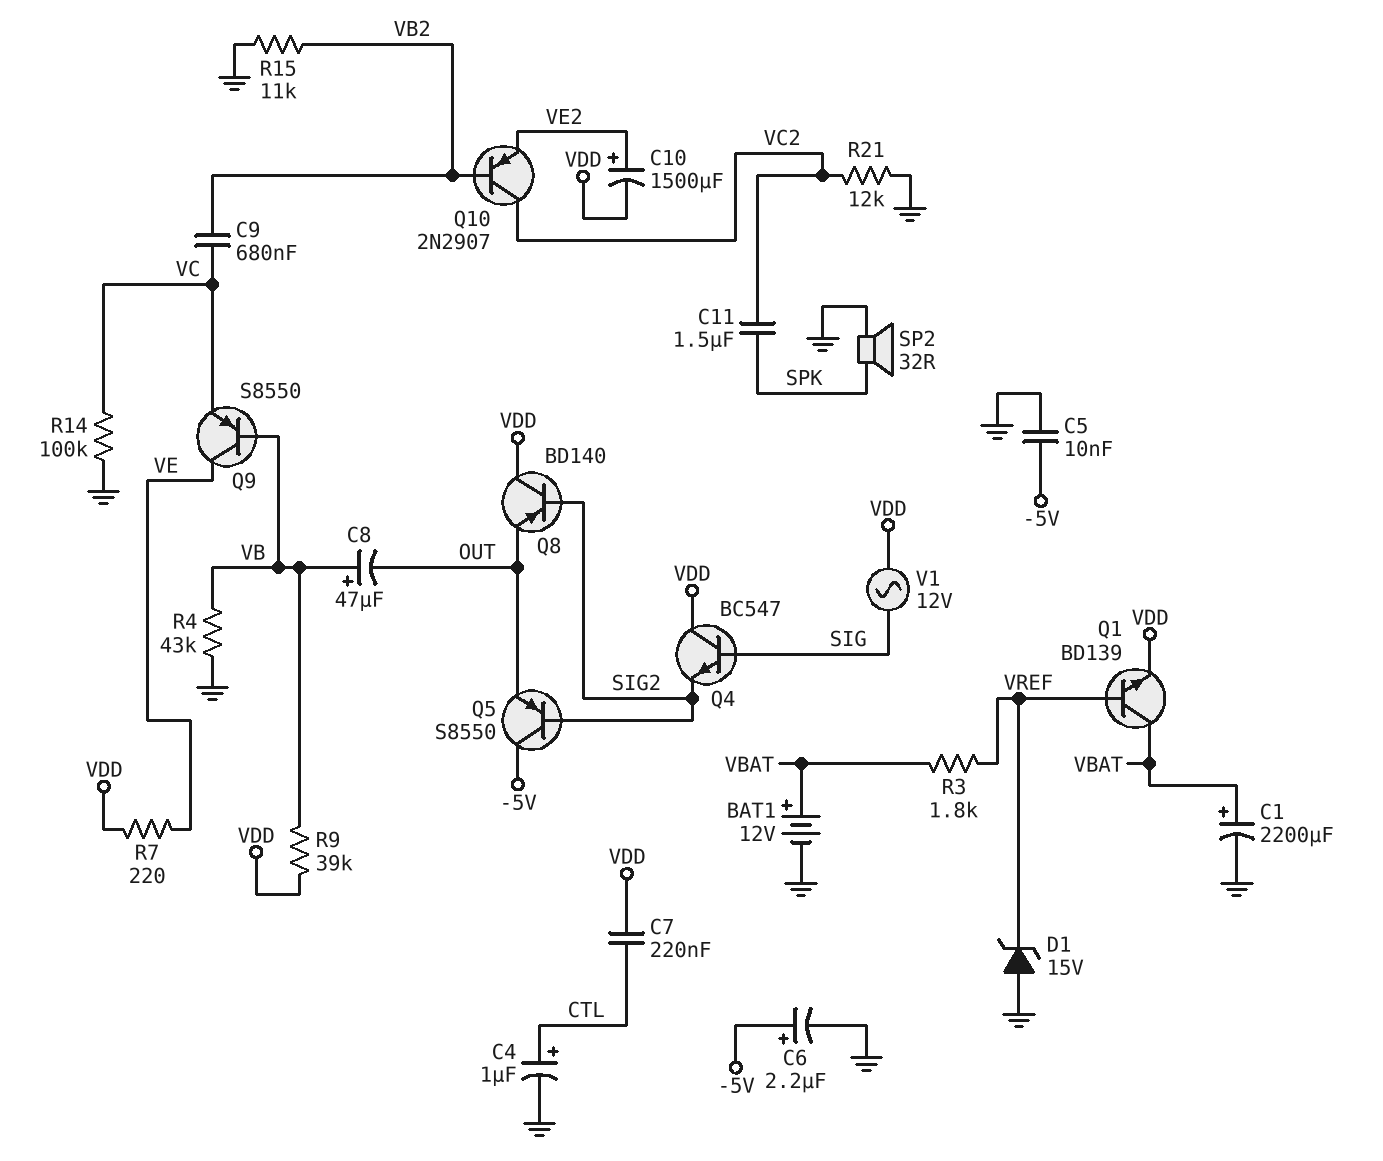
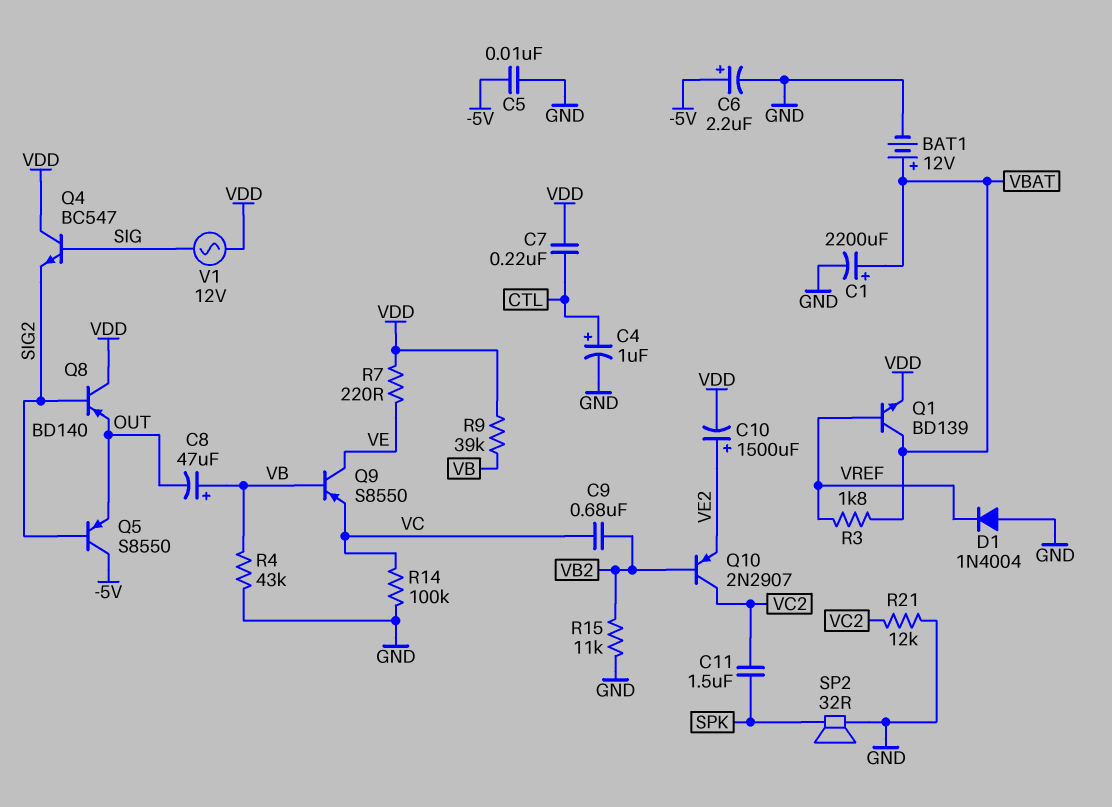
D1: zener 15V (A GND, K VREF) -> diode 1N4004 (A GND, K VREF)

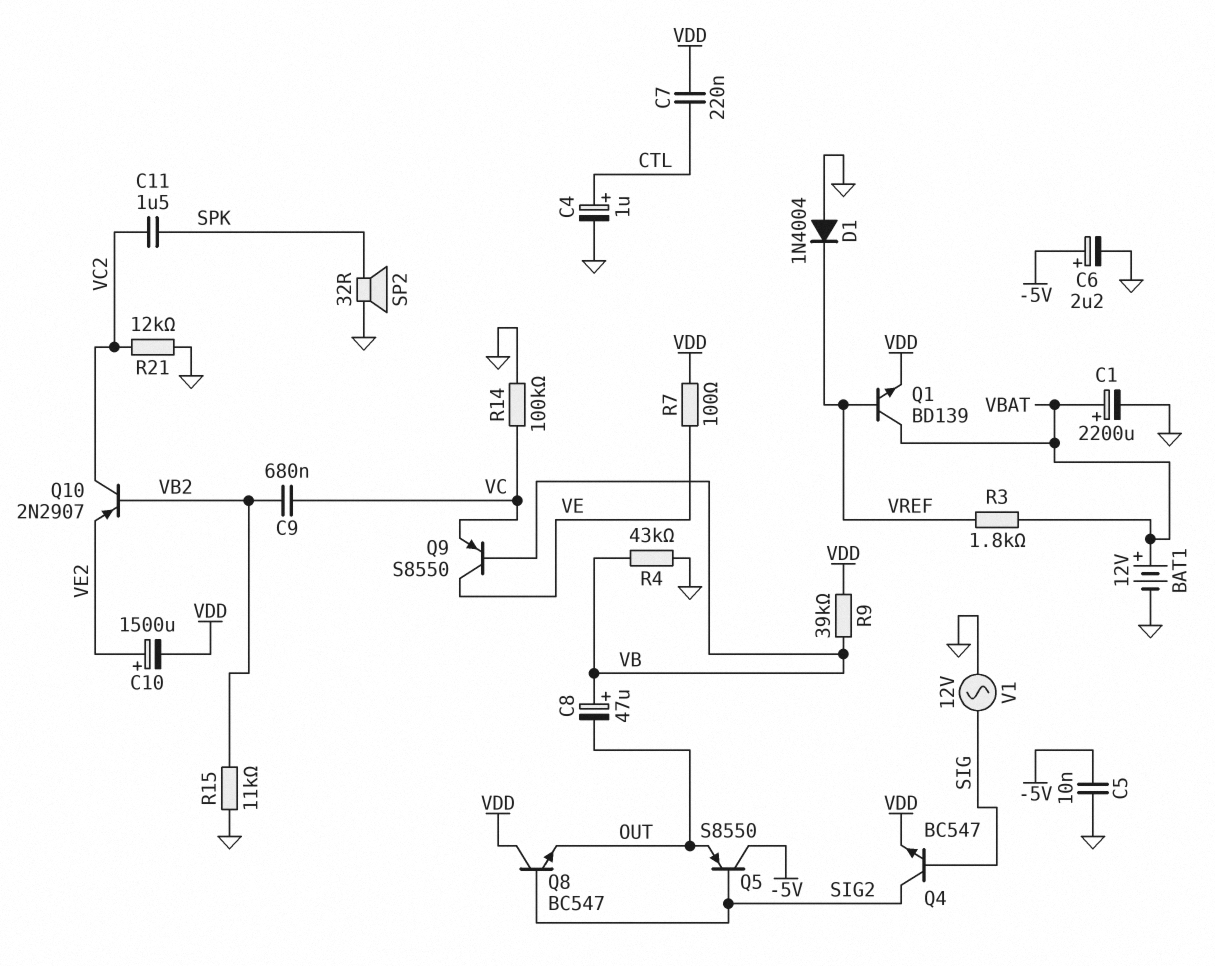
Q4: NPN BC547 (B SIG, C VDD, E SIG2) -> NPN BC547 (B SIG, C SIG2, E VDD)
Q8: PNP BD140 (B SIG2, C VDD, E OUT) -> NPN BC547 (B SIG2, C VDD, E OUT)
R7: 220 (VDD, VE) -> 100 (VDD, VE)
V1: AC 12V (SIG, VDD) -> AC 12V (GND, SIG)

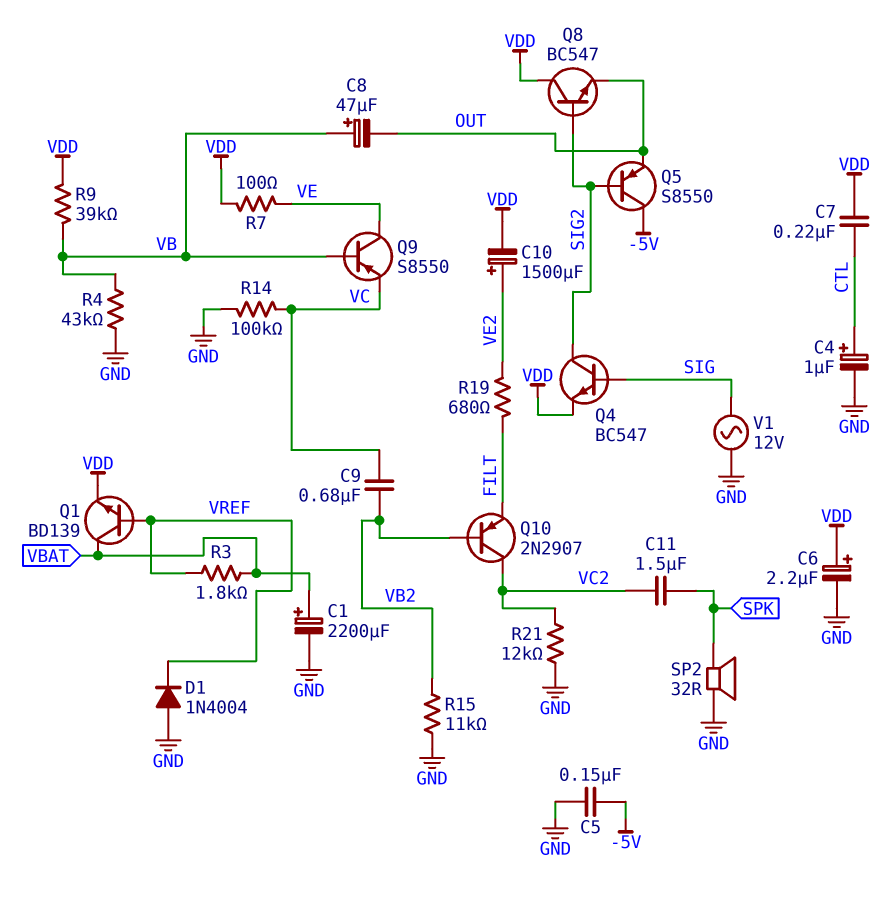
BAT1: 12V (plus VBAT, minus GND) -> none
C5: 10nF (-5V, GND) -> 150nF (-5V, GND)
C6: 2.2uF (plus -5V, minus GND) -> 2.2uF (plus VDD, minus GND)
Q10: PNP 2N2907 (B VB2, C VC2, E VE2) -> PNP 2N2907 (B VB2, C VC2, E FILT)
R19: none -> 680 (FILT, VE2)

